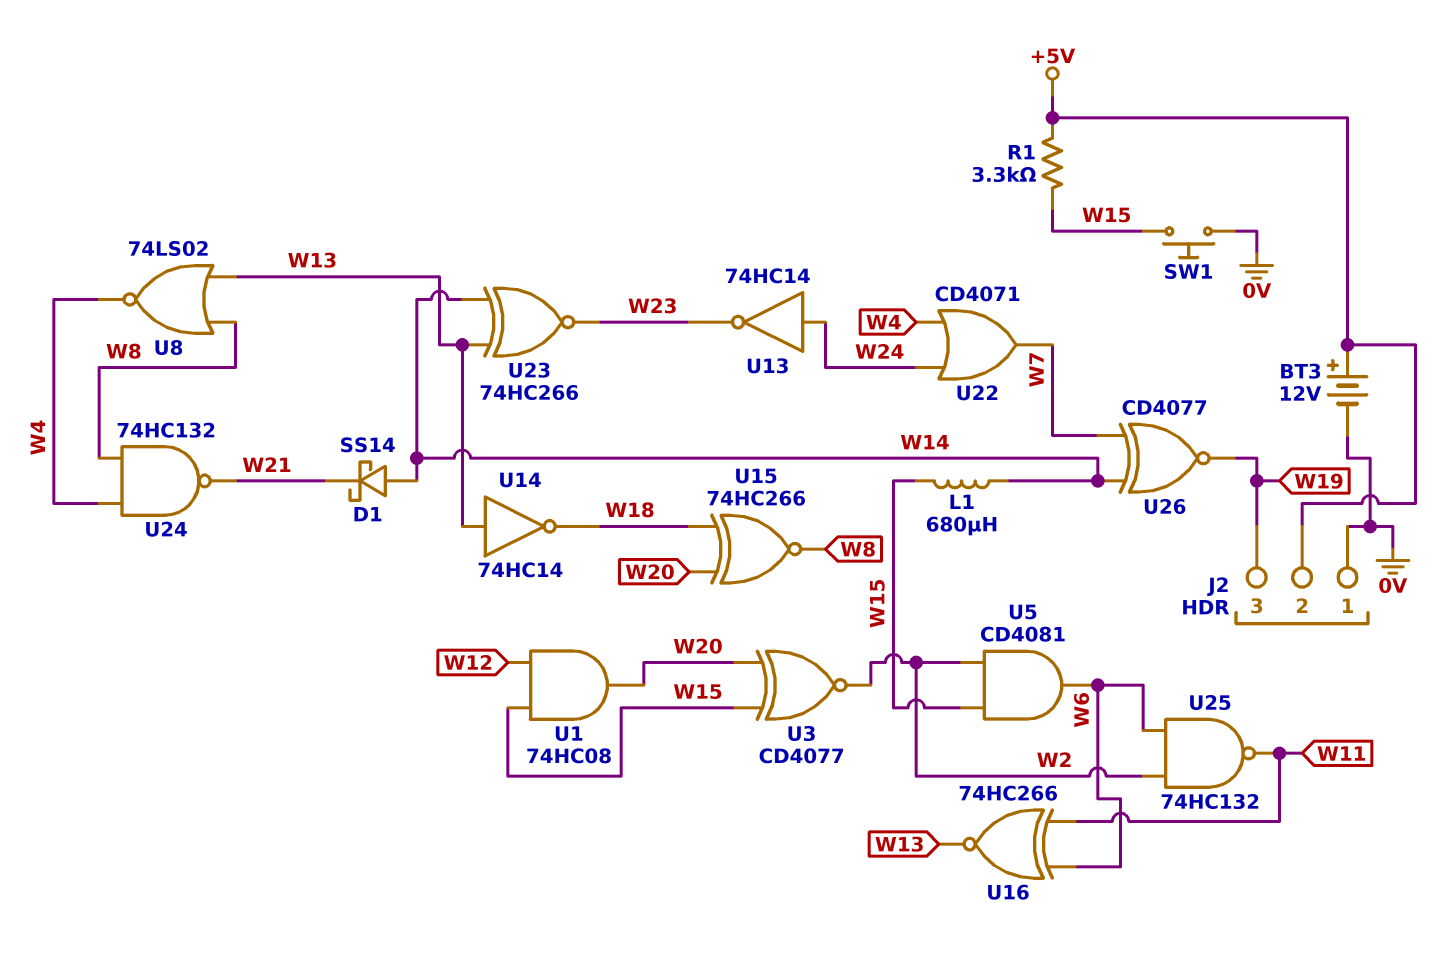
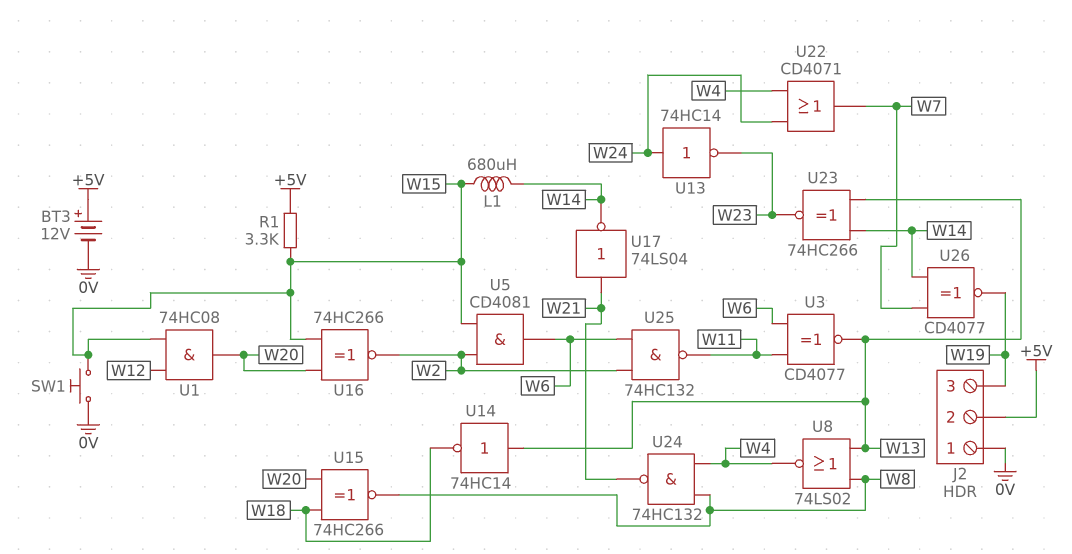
D1: schottky SS14 (A W14, K W21) -> none
U3: XNOR CD4077 (in W15, in W20, out W2) -> XNOR CD4077 (in W6, in W11, out W13)
U16: XNOR 74HC266 (in W6, in W11, out W13) -> XNOR 74HC266 (in W15, in W20, out W2)
U17: none -> NOT 74LS04 (in W21, out W14)

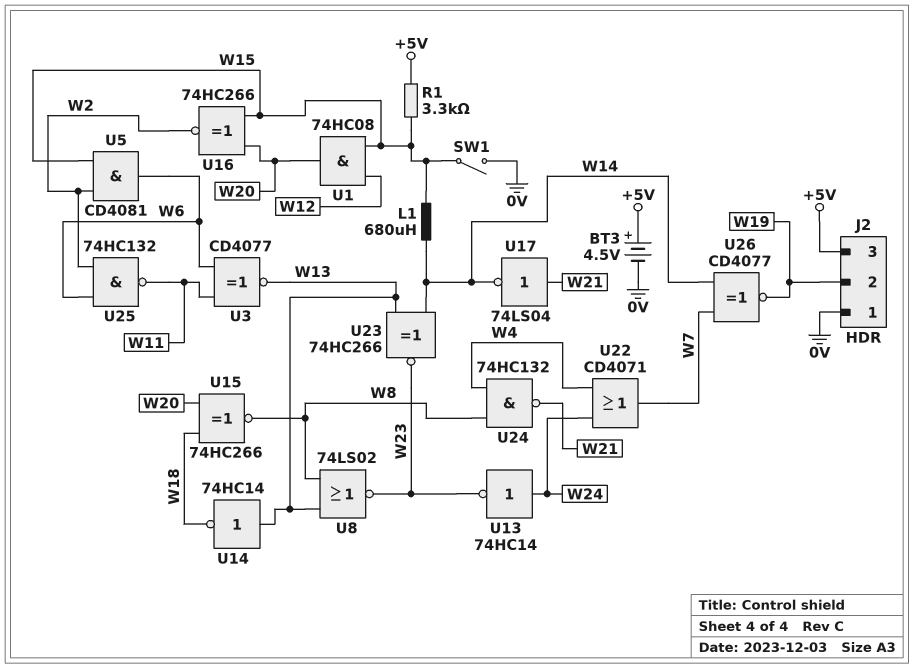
BT3: 12V (plus +5V, minus 0V) -> 4.5V (plus +5V, minus 0V)
J2 pin 2: +5V -> W19
J2 pin 3: W19 -> +5V
SW1: button (0V, W15) -> switch (0V, W15)
U8: NOR 74LS02 (in W8, in W13, out W4) -> NOR 74LS02 (in W8, in W13, out W23)

